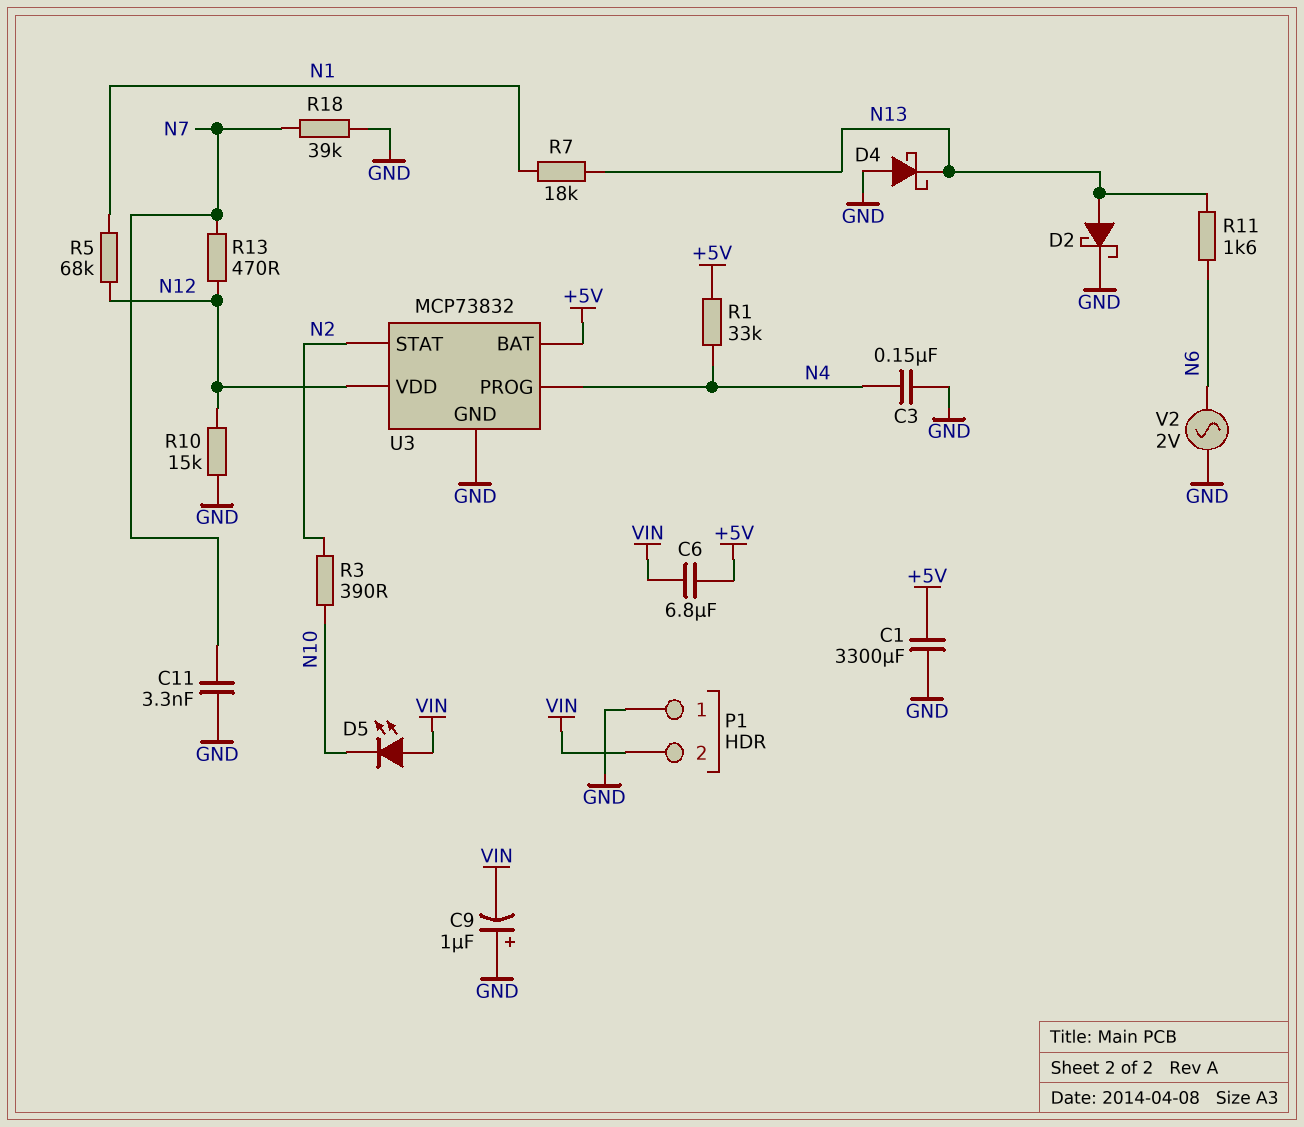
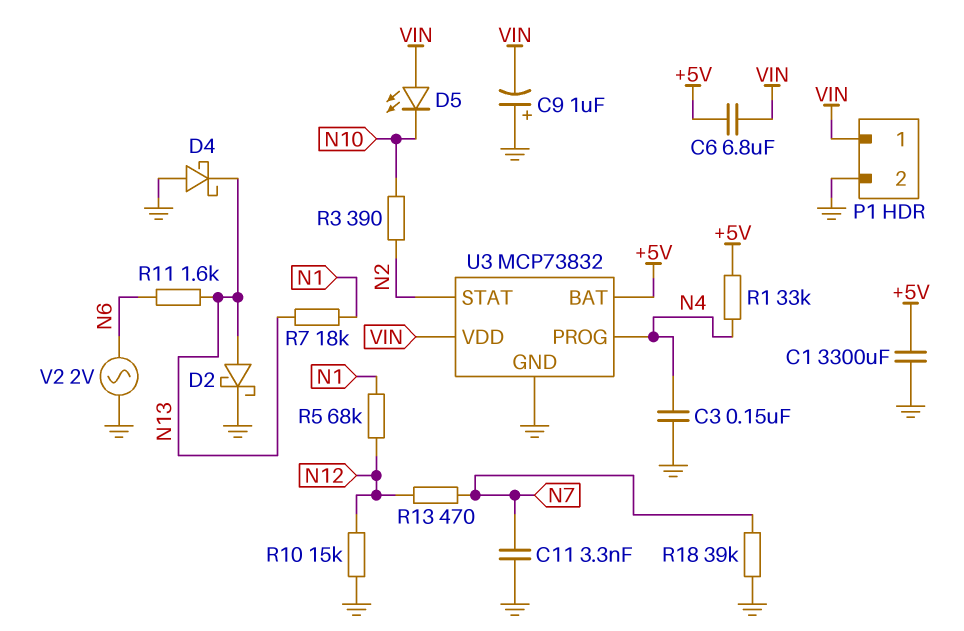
P1 pin 1: GND -> VIN
P1 pin 2: VIN -> GND
U3 pin VDD: N12 -> VIN

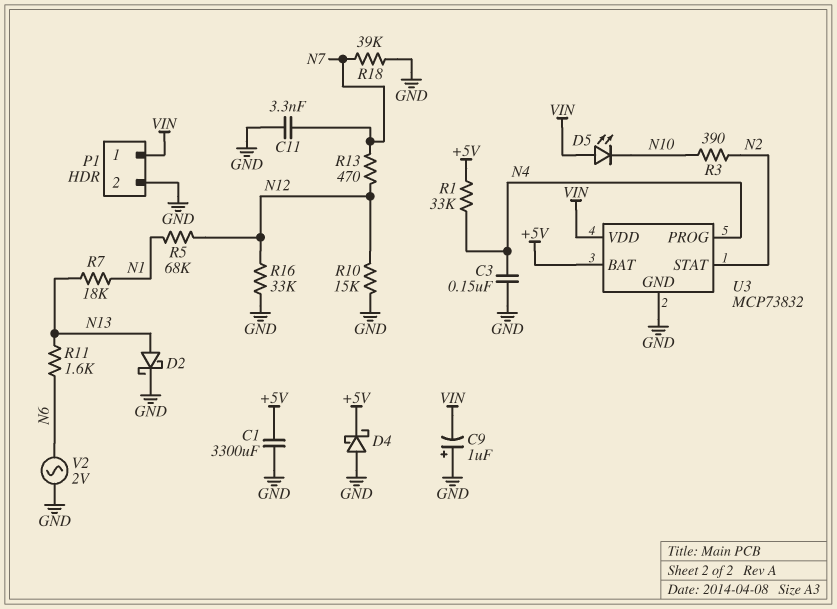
C6: 6.8uF (+5V, VIN) -> none
D4: schottky (A GND, K N13) -> schottky (A GND, K +5V)
R16: none -> 33k (GND, N12)

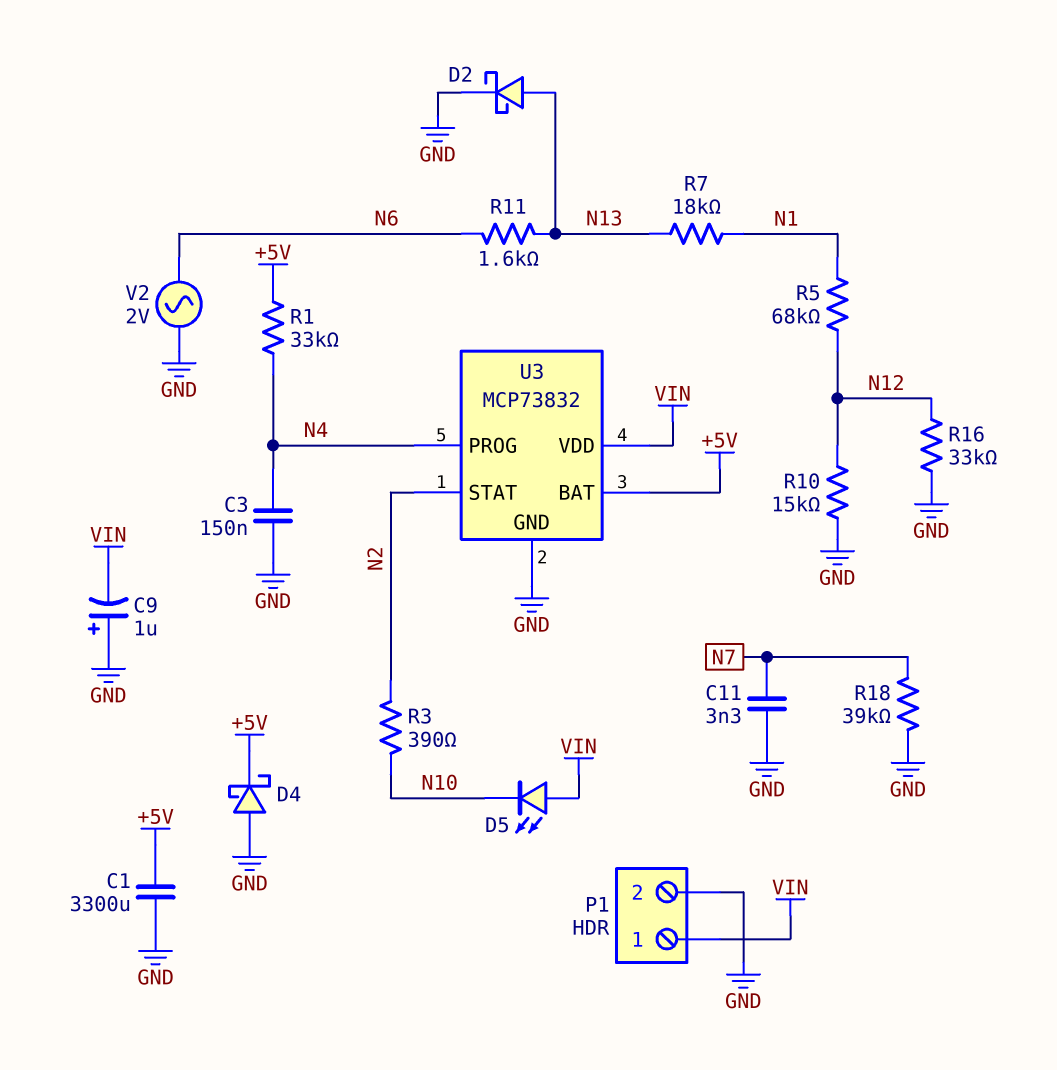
R13: 470 (N7, N12) -> none

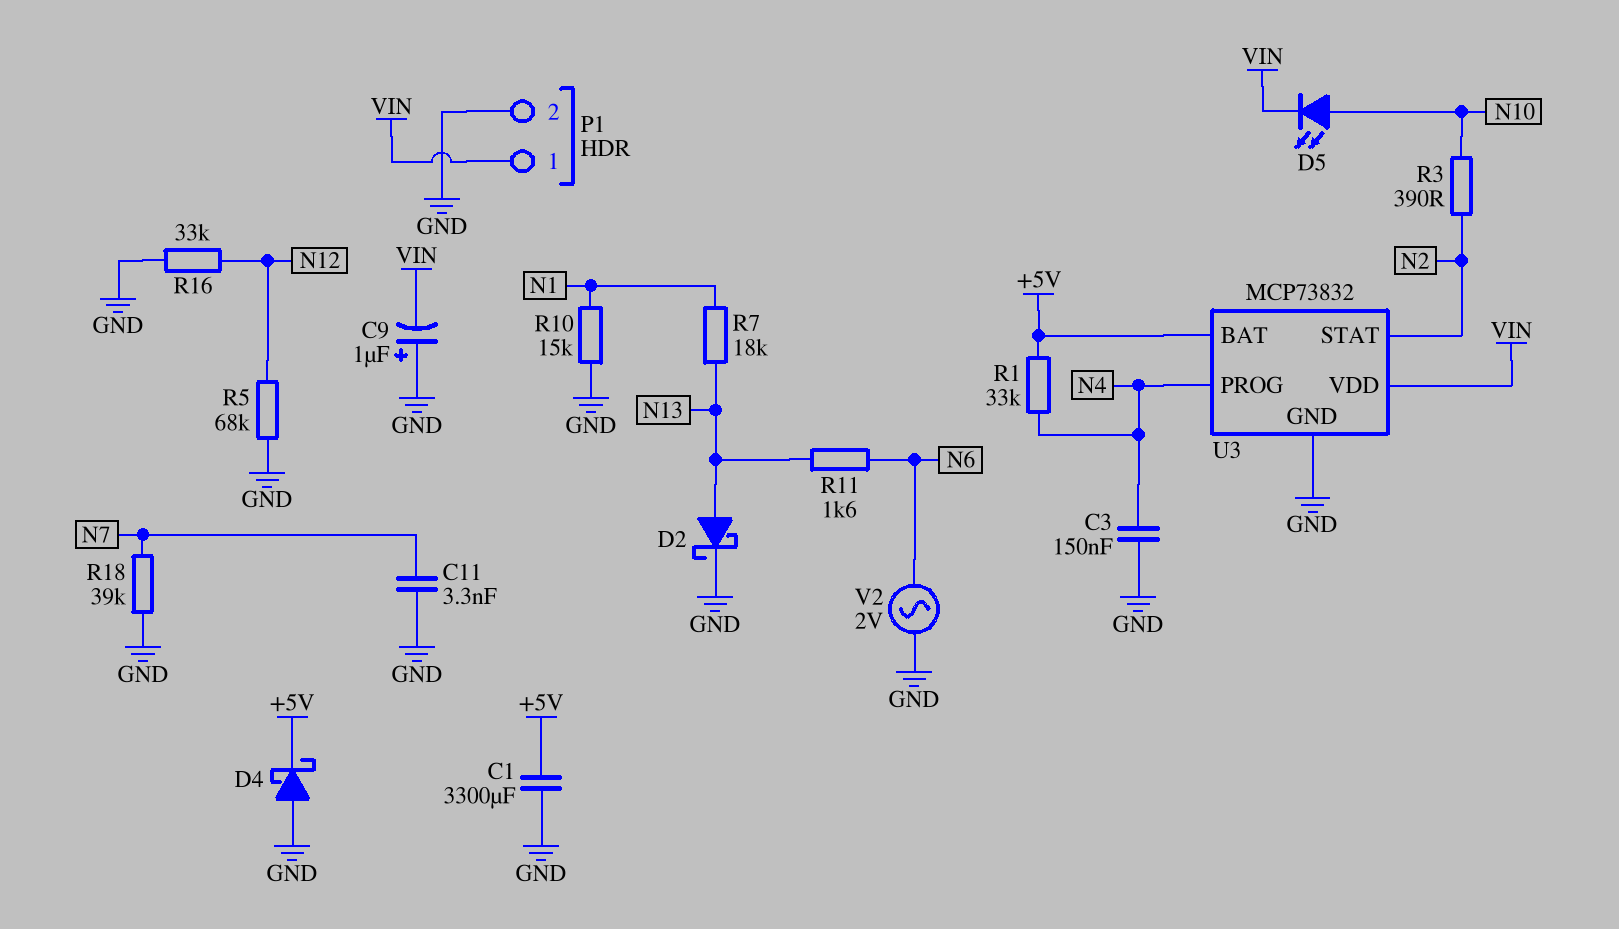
D5: LED (A VIN, K N10) -> LED (A N10, K VIN)
R5: 68k (N1, N12) -> 68k (GND, N12)
R10: 15k (GND, N12) -> 15k (GND, N1)

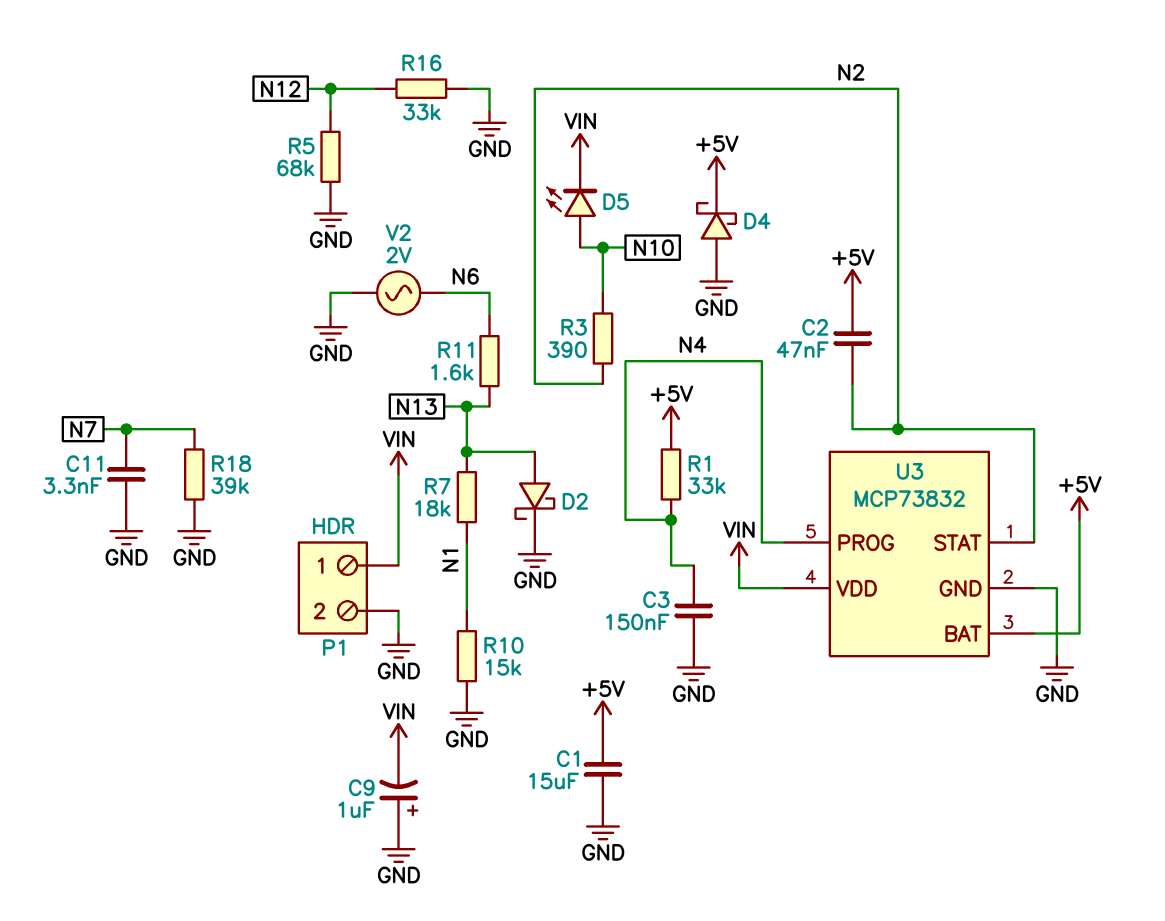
C1: 3300uF (+5V, GND) -> 15uF (+5V, GND)
C2: none -> 47nF (+5V, N2)

